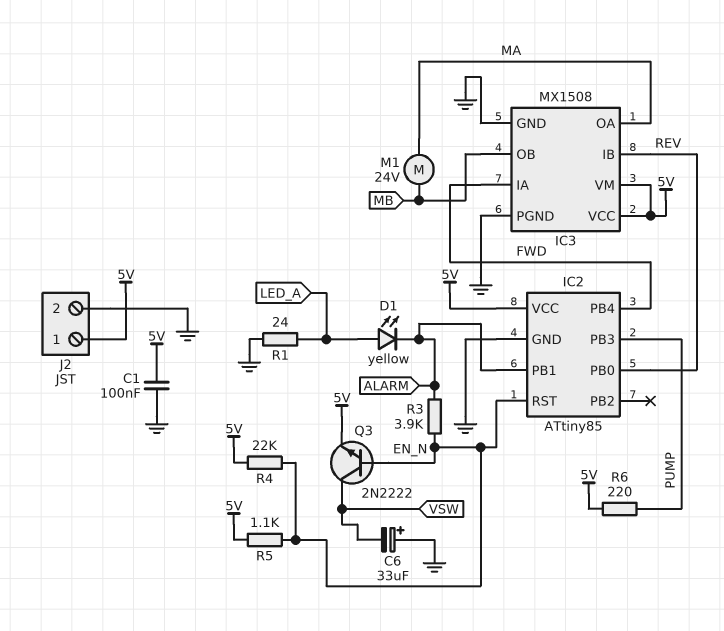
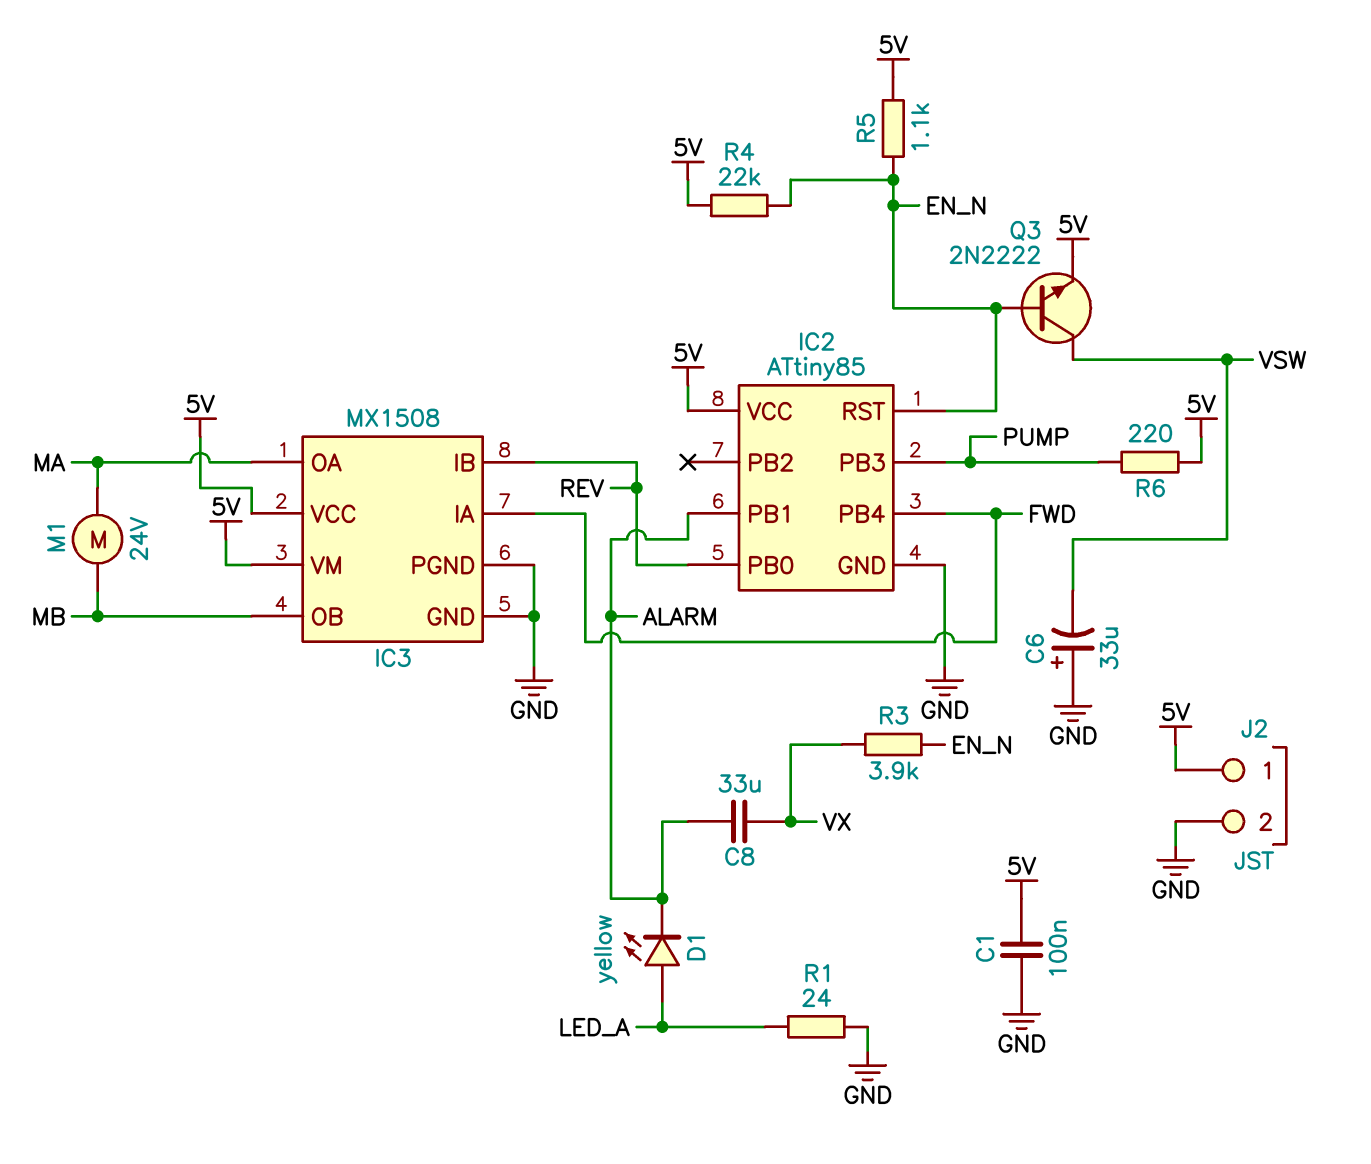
C8: none -> 33uF (ALARM, VX)
R3: 3.9k (ALARM, EN_N) -> 3.9k (EN_N, VX)

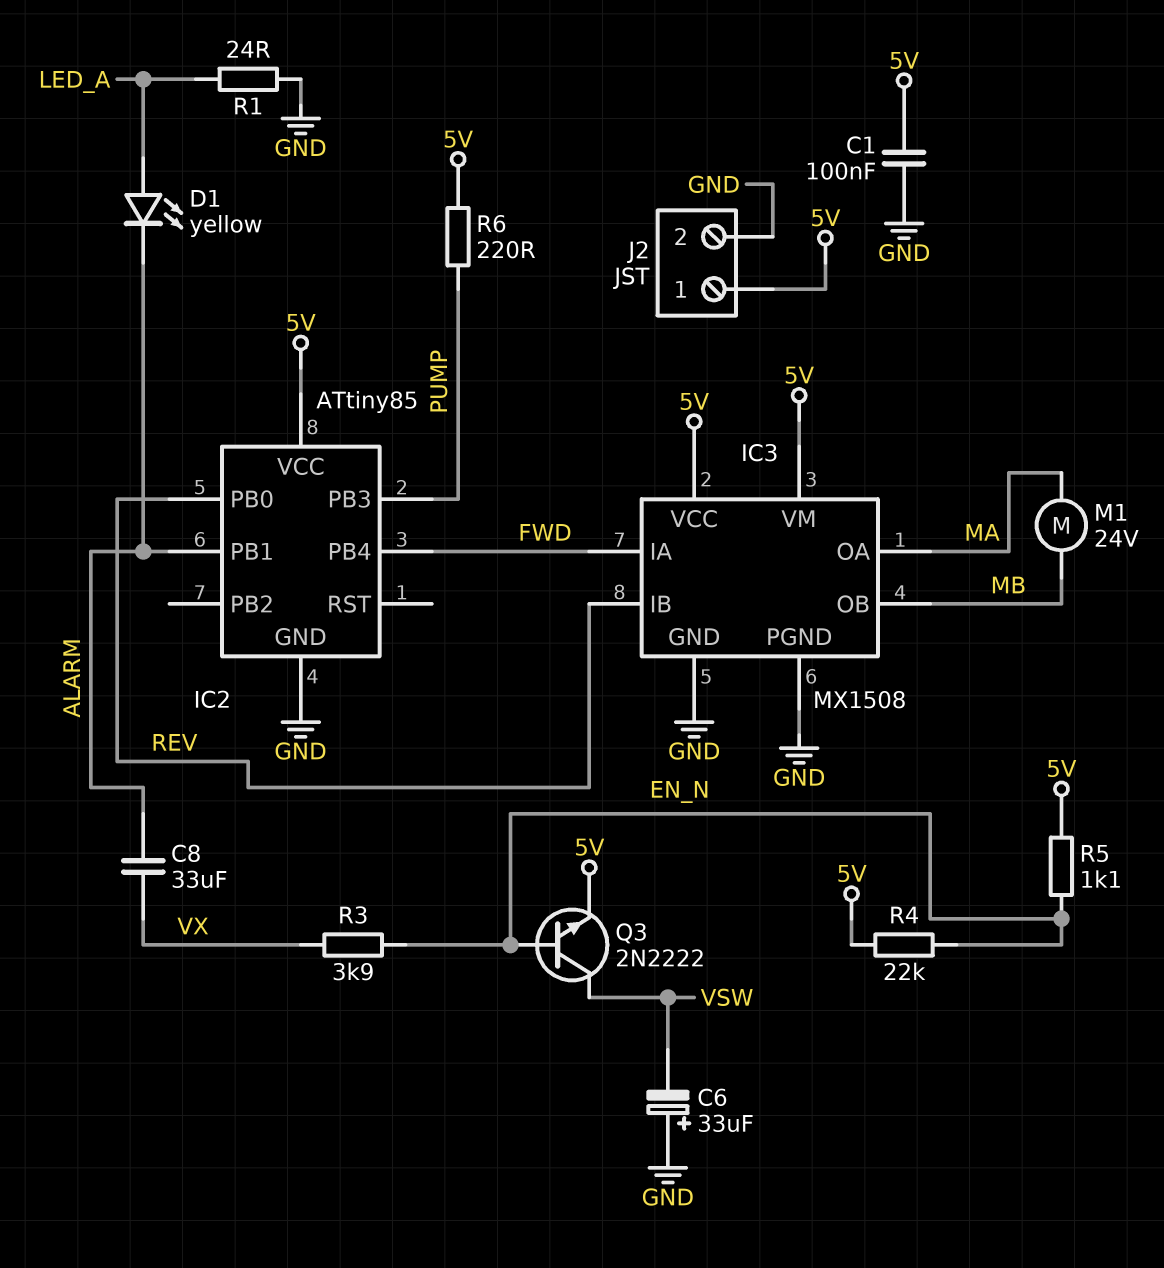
IC2 pin RST: EN_N -> none

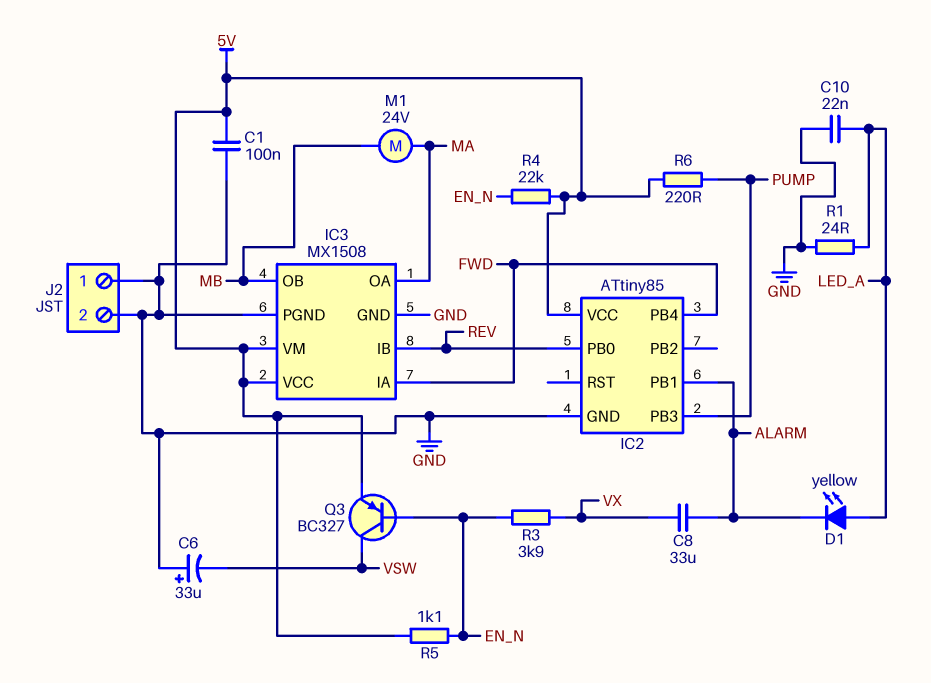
C10: none -> 22nF (GND, LED_A)
J2 pin 1: 5V -> GND
Q3: NPN 2N2222 (B EN_N, C VSW, E 5V) -> PNP BC327 (B EN_N, C VSW, E 5V)

